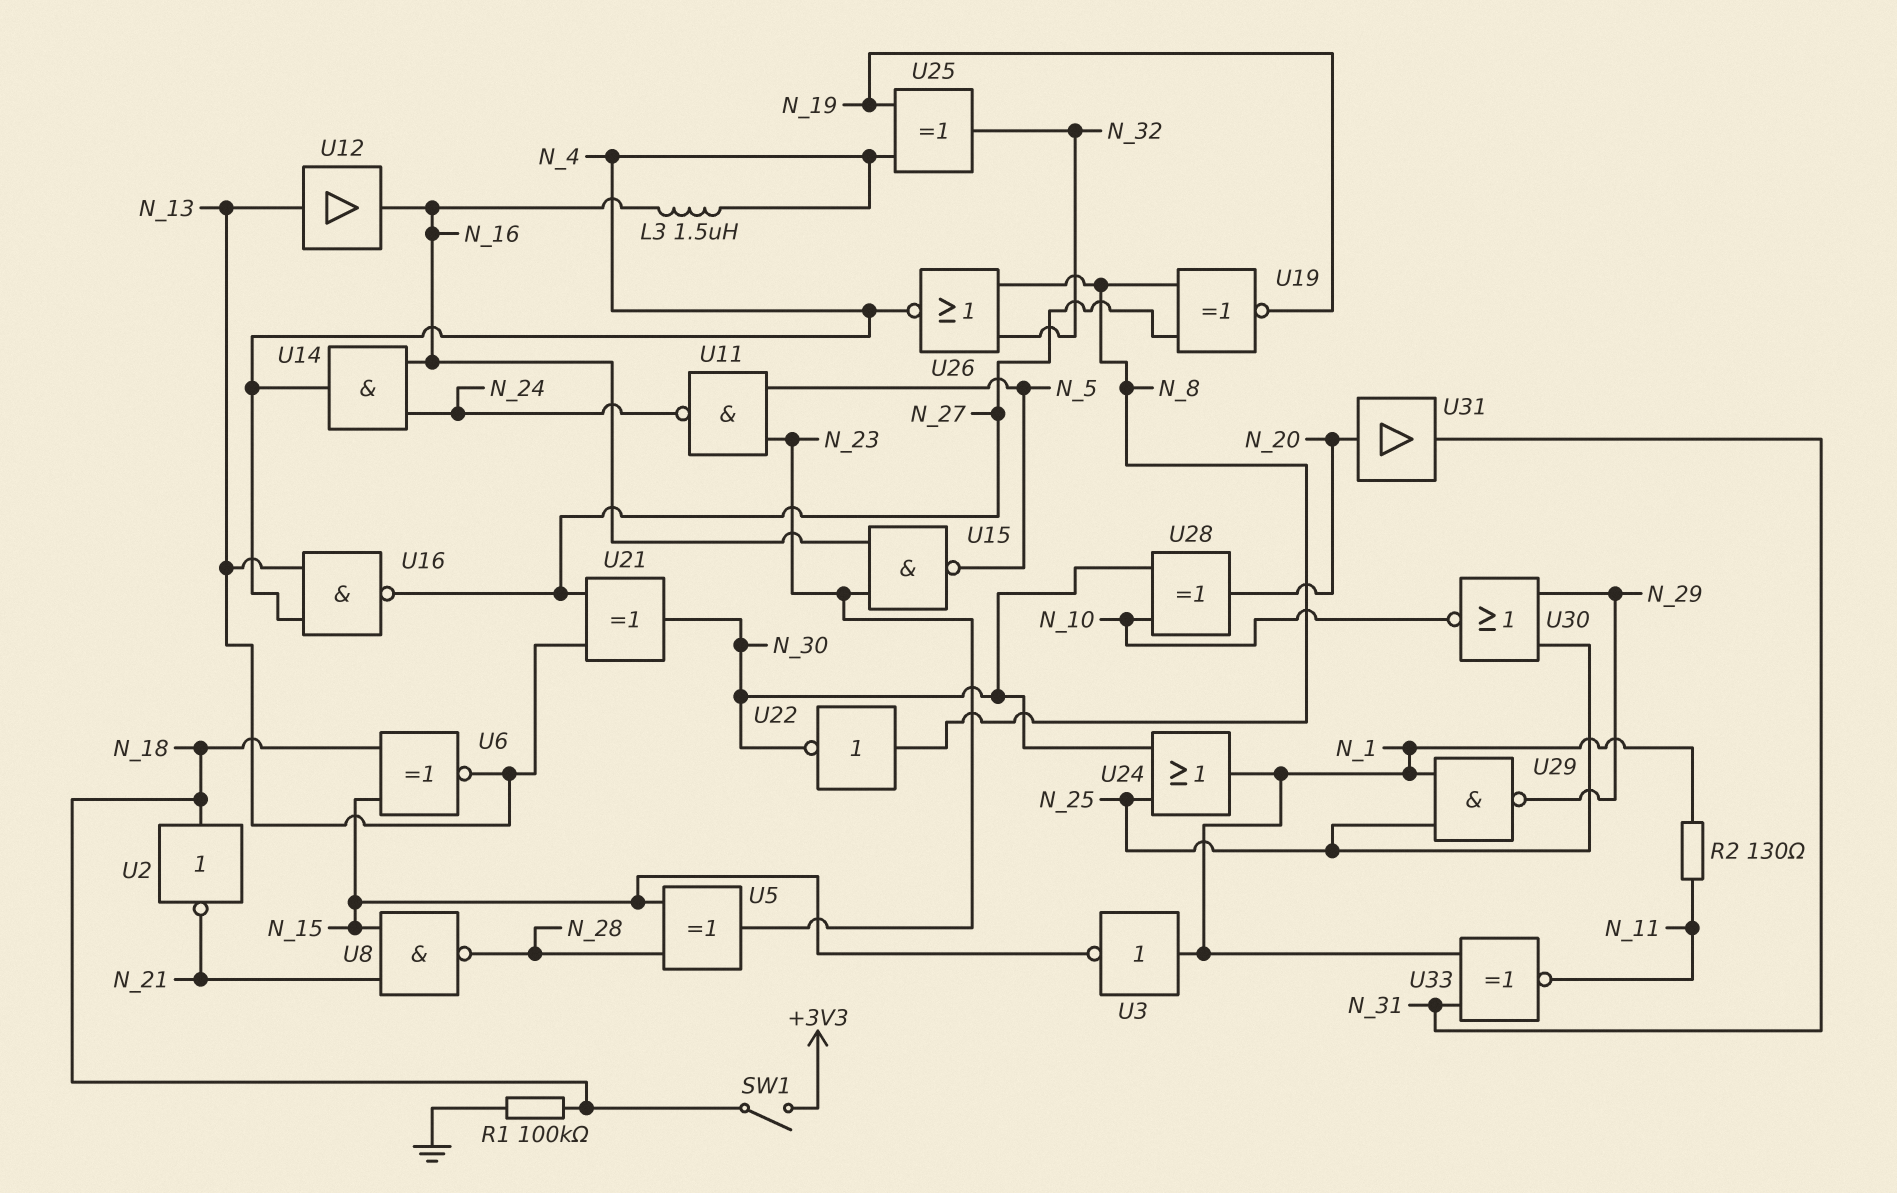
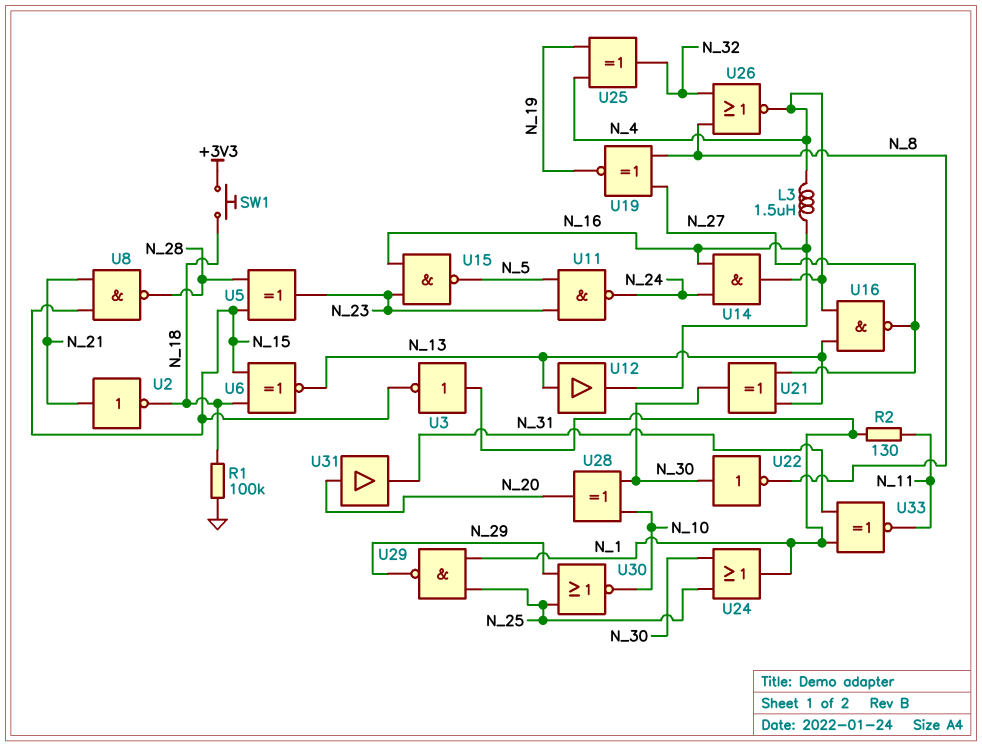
SW1: switch (+3V3, N_18) -> button (+3V3, N_18)
U2: NOT (in N_18, out N_21) -> NOT (in N_21, out N_18)
U22: NOT (in N_8, out N_30) -> NOT (in N_30, out N_8)

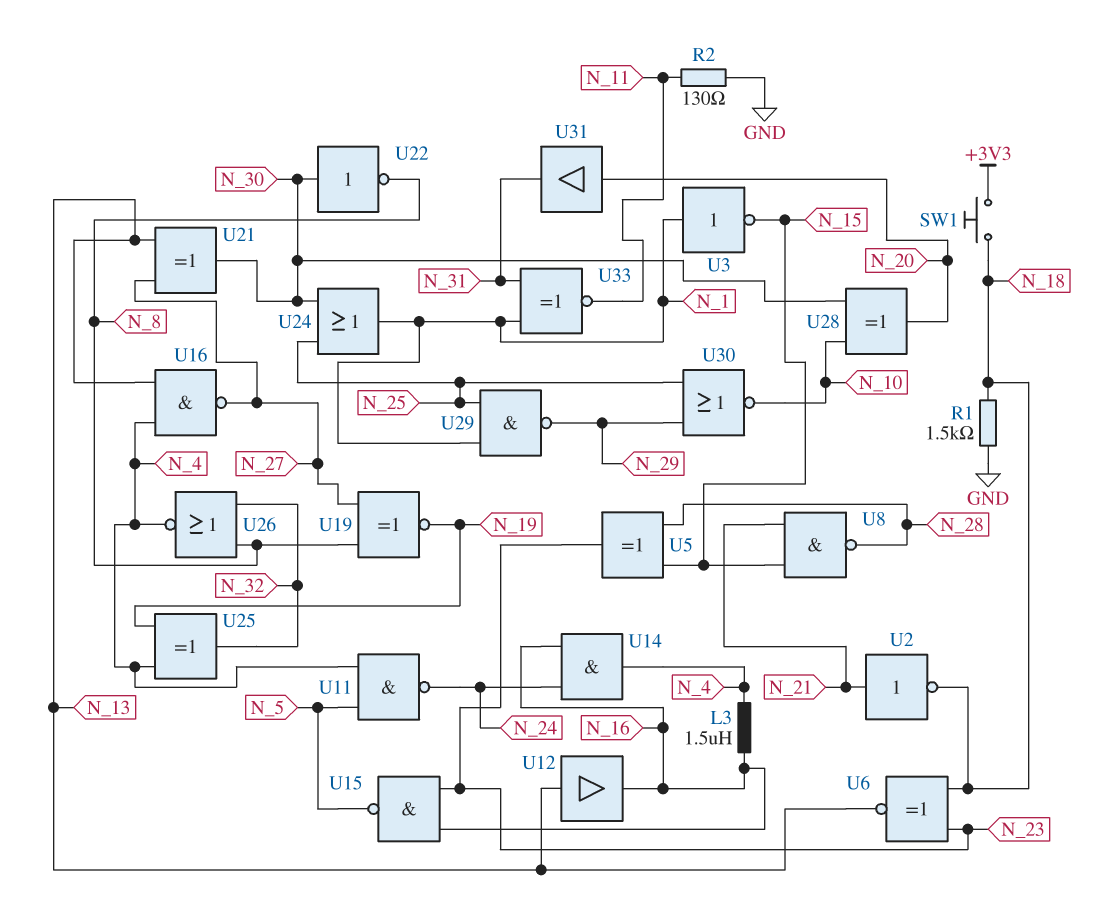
R1: 100k (GND, N_18) -> 1.5k (GND, N_18)
R2: 130 (N_1, N_11) -> 130 (GND, N_11)
U6: XNOR (in N_15, in N_18, out N_13) -> XNOR (in N_18, in N_23, out N_13)
U11: NAND (in N_5, in N_23, out N_24) -> NAND (in N_4, in N_5, out N_24)

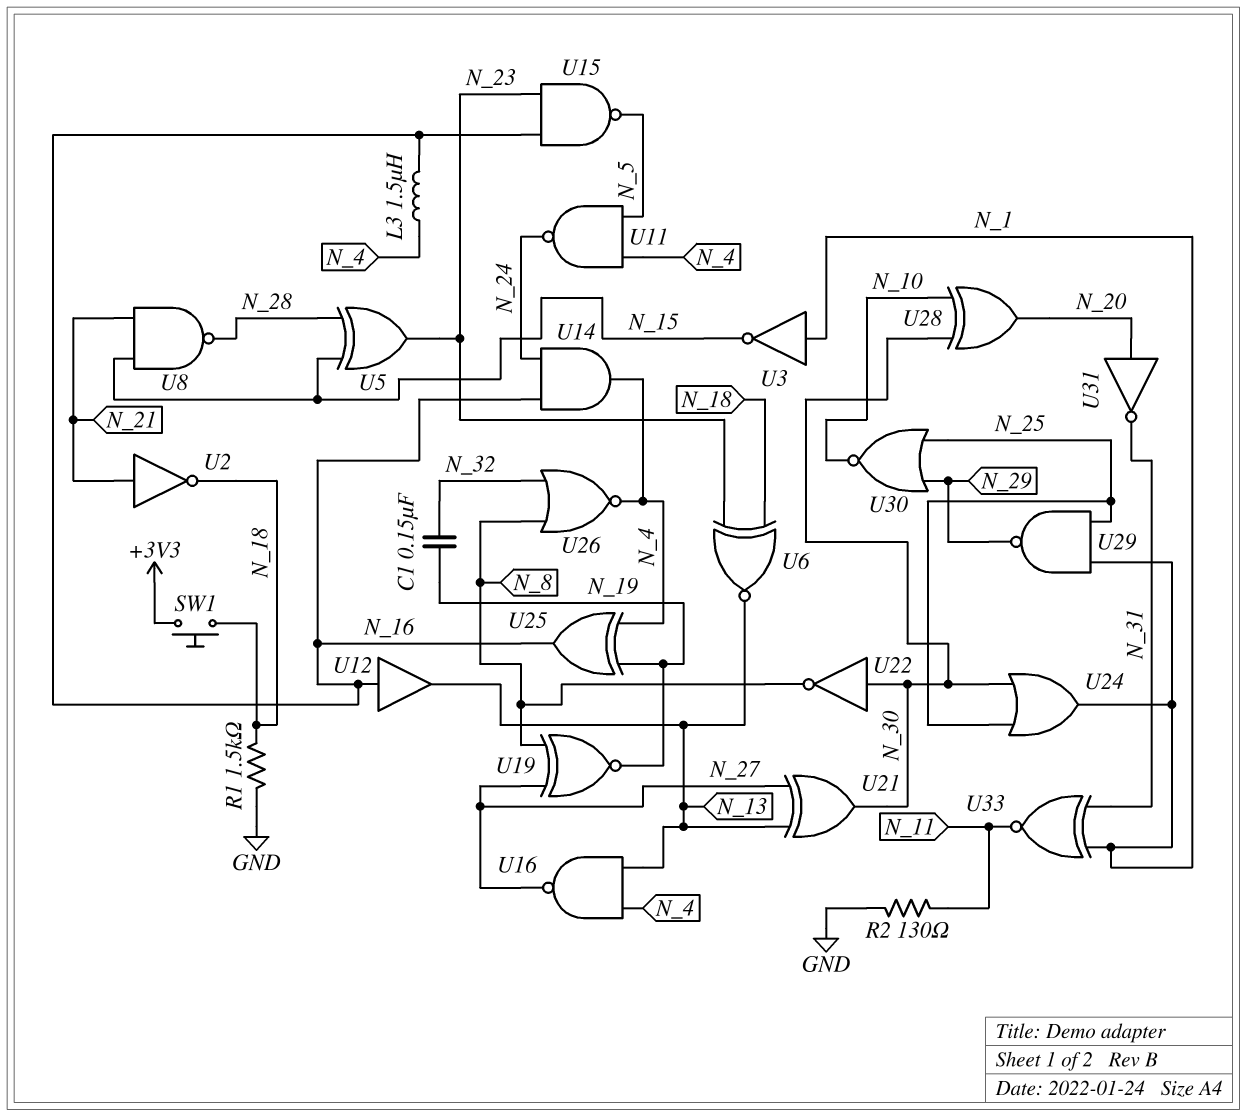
C1: none -> 150nF (N_19, N_32)
U12: buffer (in N_13, out N_16) -> buffer (in N_16, out N_13)
U25: XOR (in N_4, in N_19, out N_32) -> XOR (in N_4, in N_19, out N_16)
U31: buffer (in N_20, out N_31) -> NOT (in N_20, out N_31)

